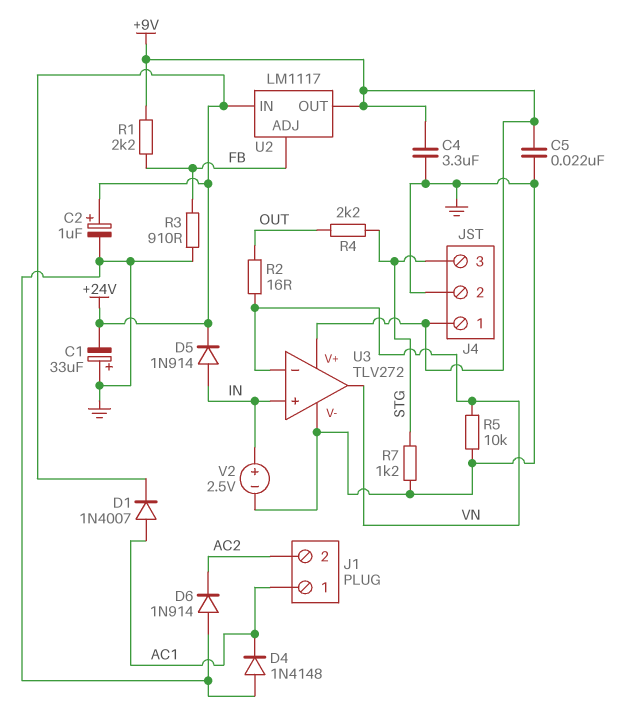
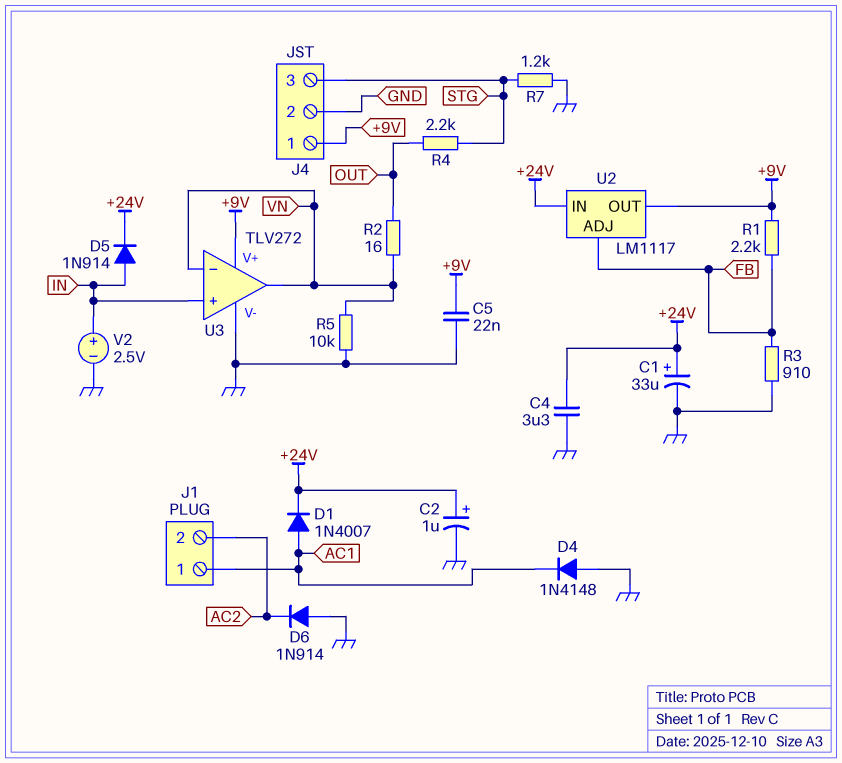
C1: 33uF (plus GND, minus +24V) -> 33uF (plus +24V, minus GND)
C4: 3.3uF (+9V, GND) -> 3.3uF (+24V, GND)

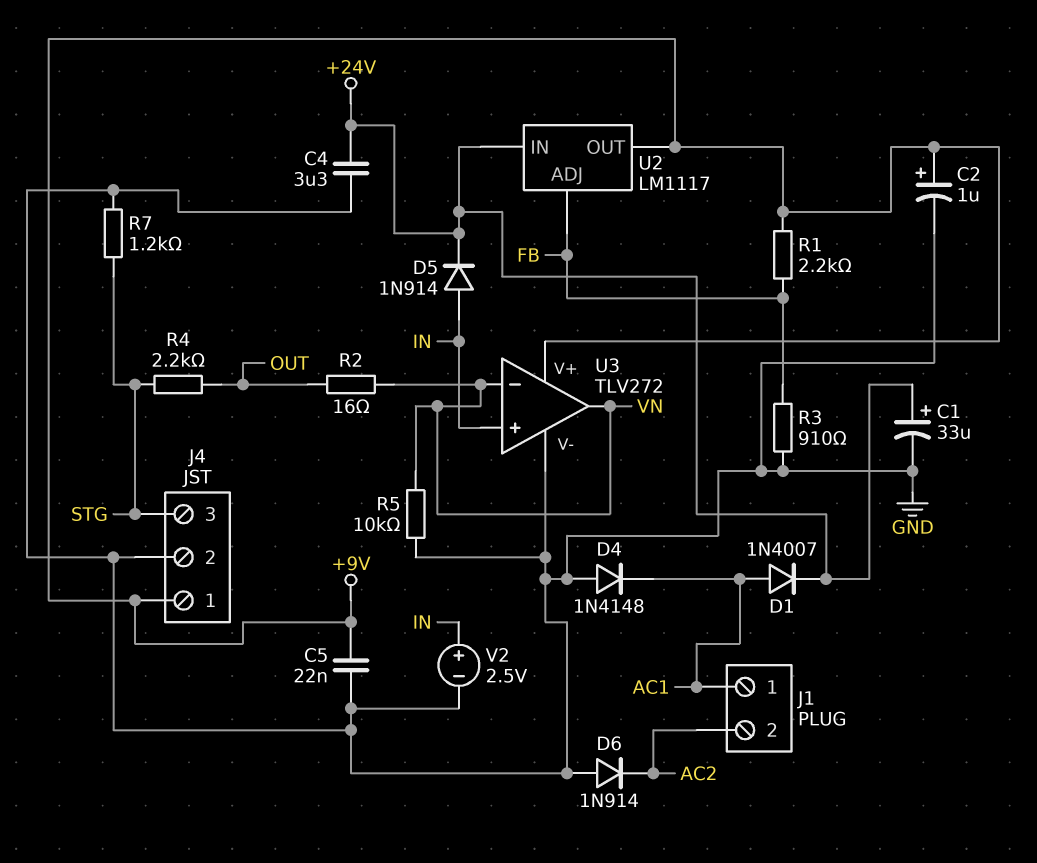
C2: 1uF (plus +24V, minus GND) -> 1uF (plus +9V, minus GND)

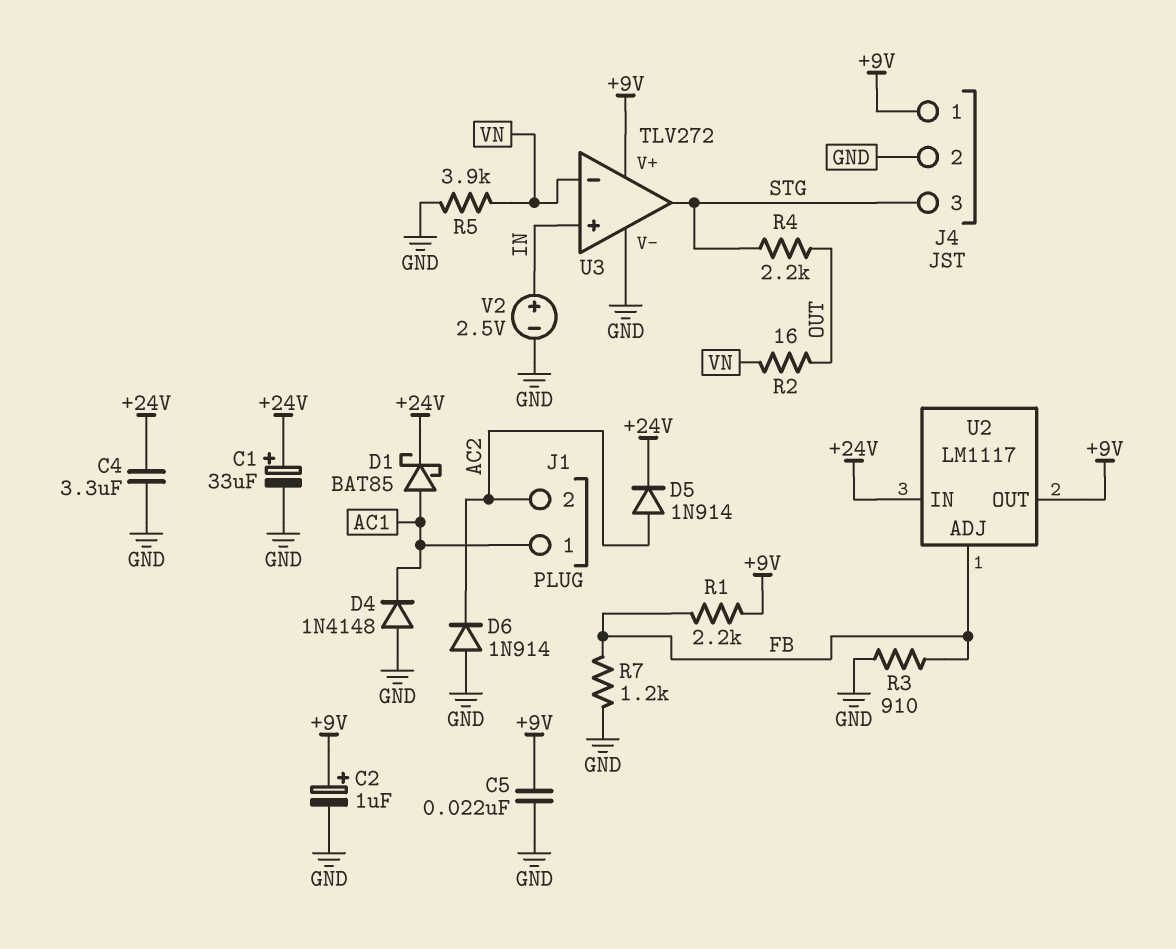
D1: diode 1N4007 (A AC1, K +24V) -> schottky BAT85 (A AC1, K +24V)
D5: diode 1N914 (A IN, K +24V) -> diode 1N914 (A AC2, K +24V)
R5: 10k (GND, VN) -> 3.9k (GND, VN)
R7: 1.2k (GND, STG) -> 1.2k (FB, GND)
U3 pin out: VN -> STG

